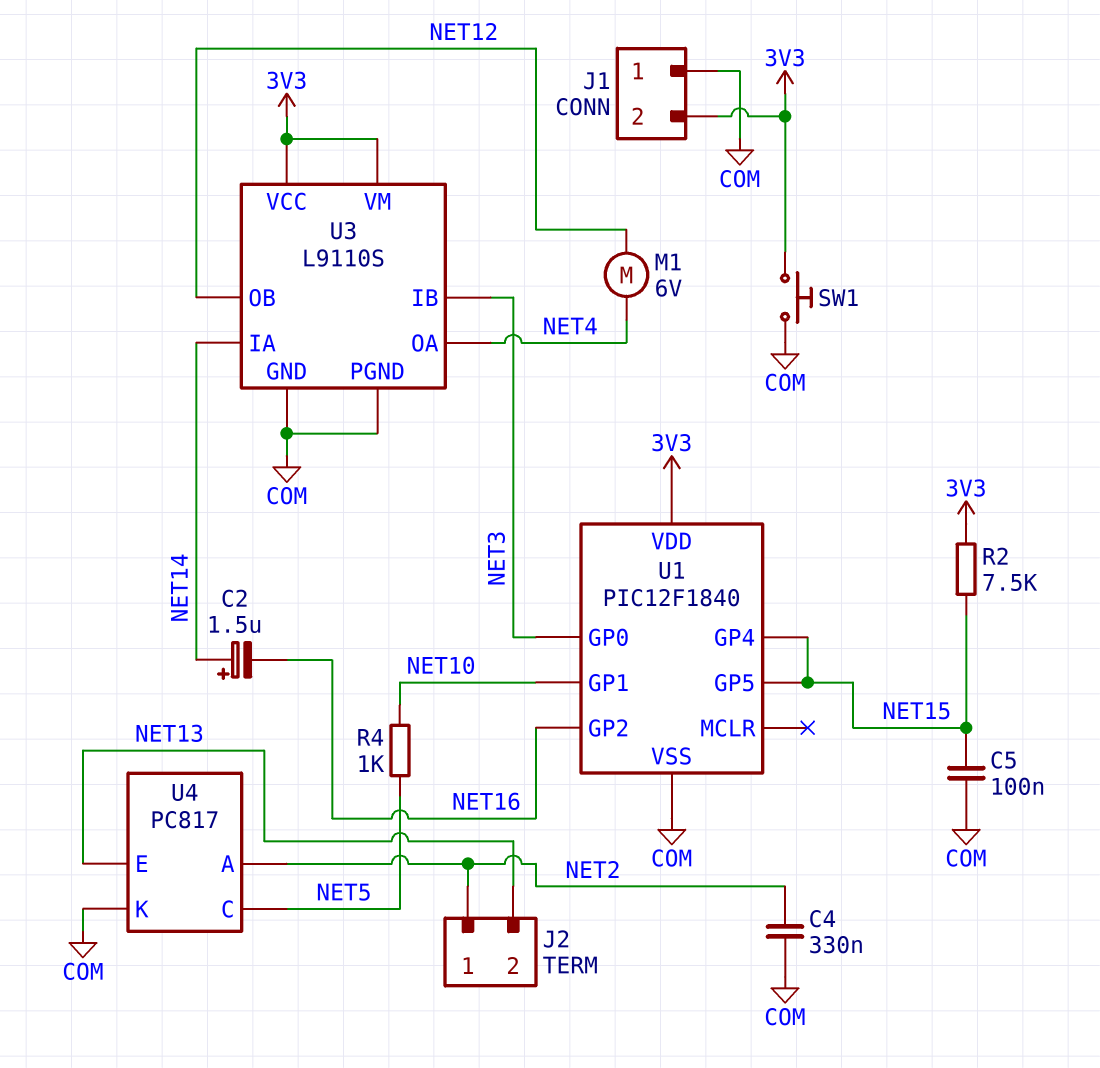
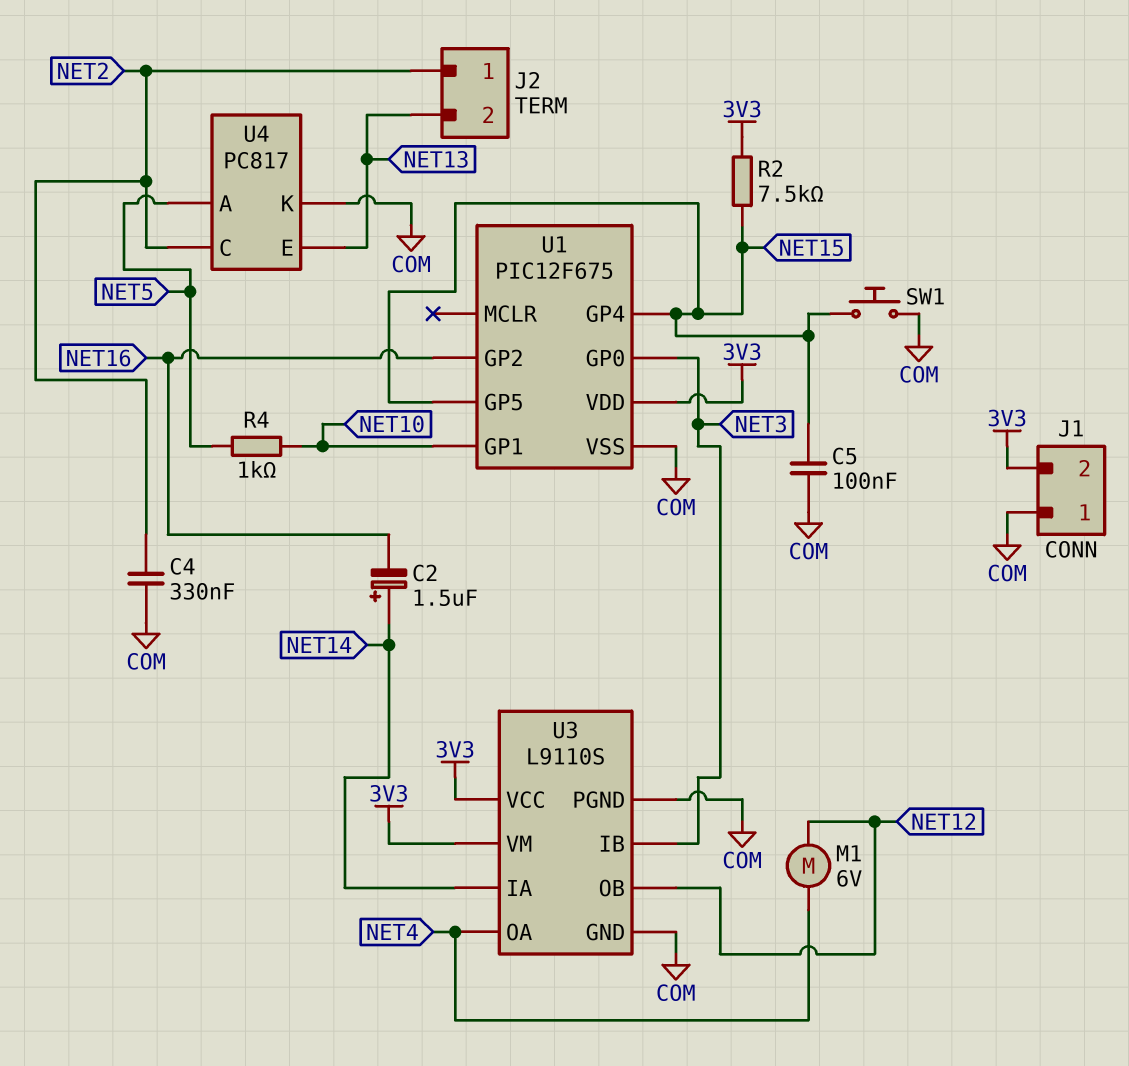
SW1: button (3V3, COM) -> button (COM, NET15)
U1: PIC12F1840 -> PIC12F675
U4 pin A: NET2 -> NET5
U4 pin C: NET5 -> NET2

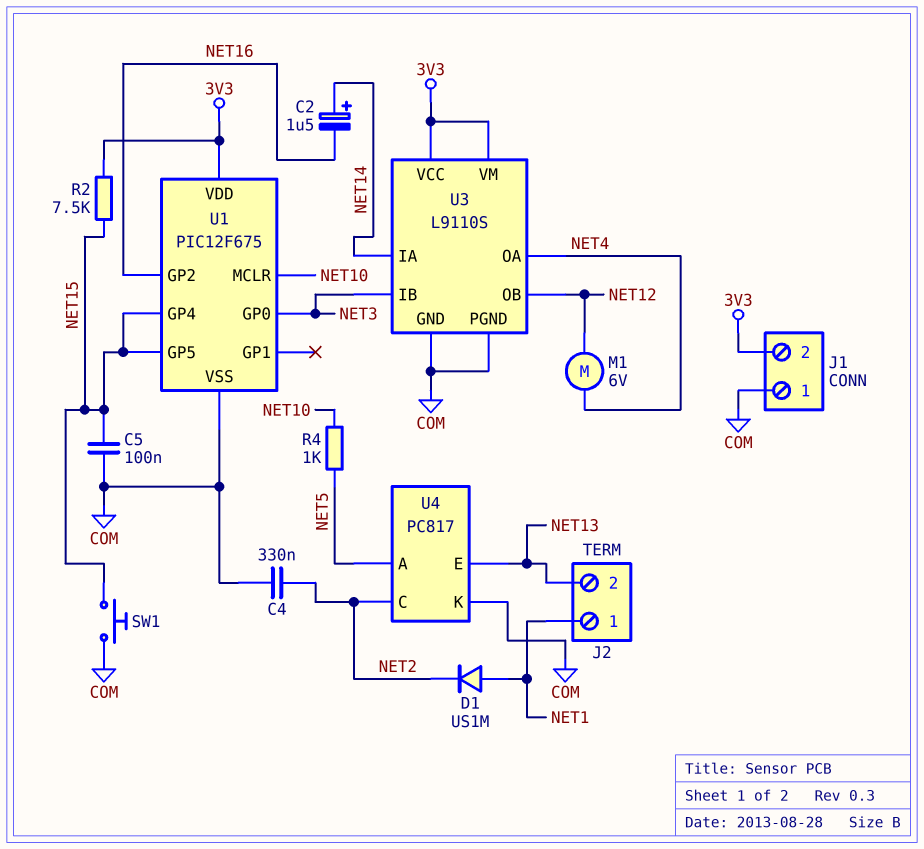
D1: none -> diode US1M (A NET1, K NET2)
J2 pin 1: NET2 -> NET1
U1 pin GP1: NET10 -> none
U1 pin MCLR: none -> NET10

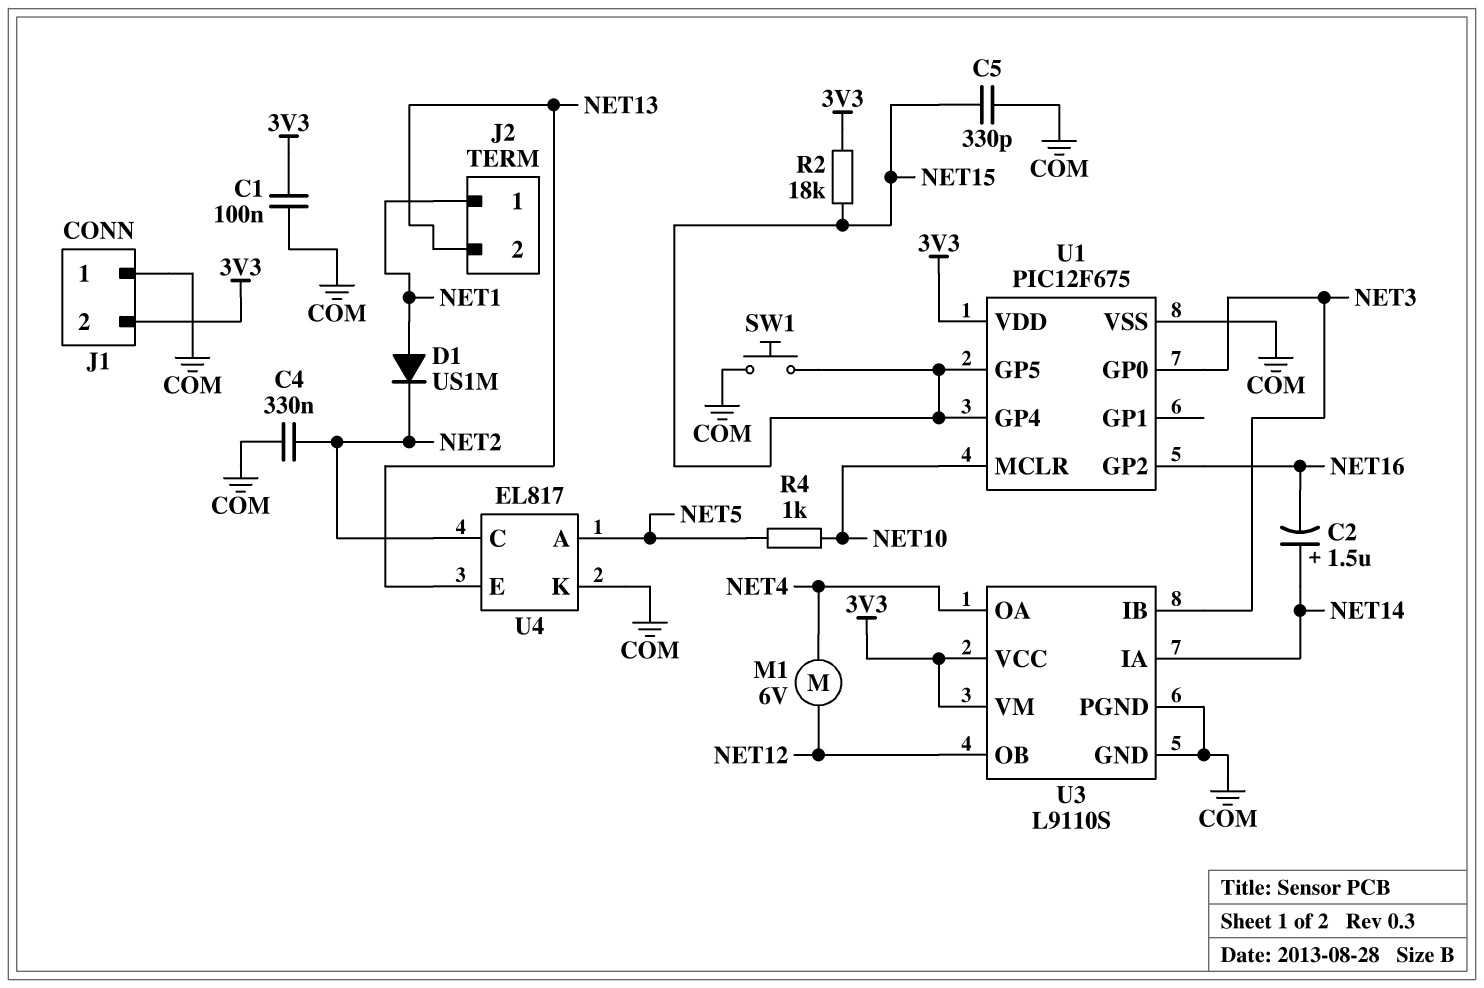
C1: none -> 100nF (3V3, COM)
C5: 100nF (COM, NET15) -> 330pF (COM, NET15)
R2: 7.5k (3V3, NET15) -> 18k (3V3, NET15)
U4: PC817 -> EL817

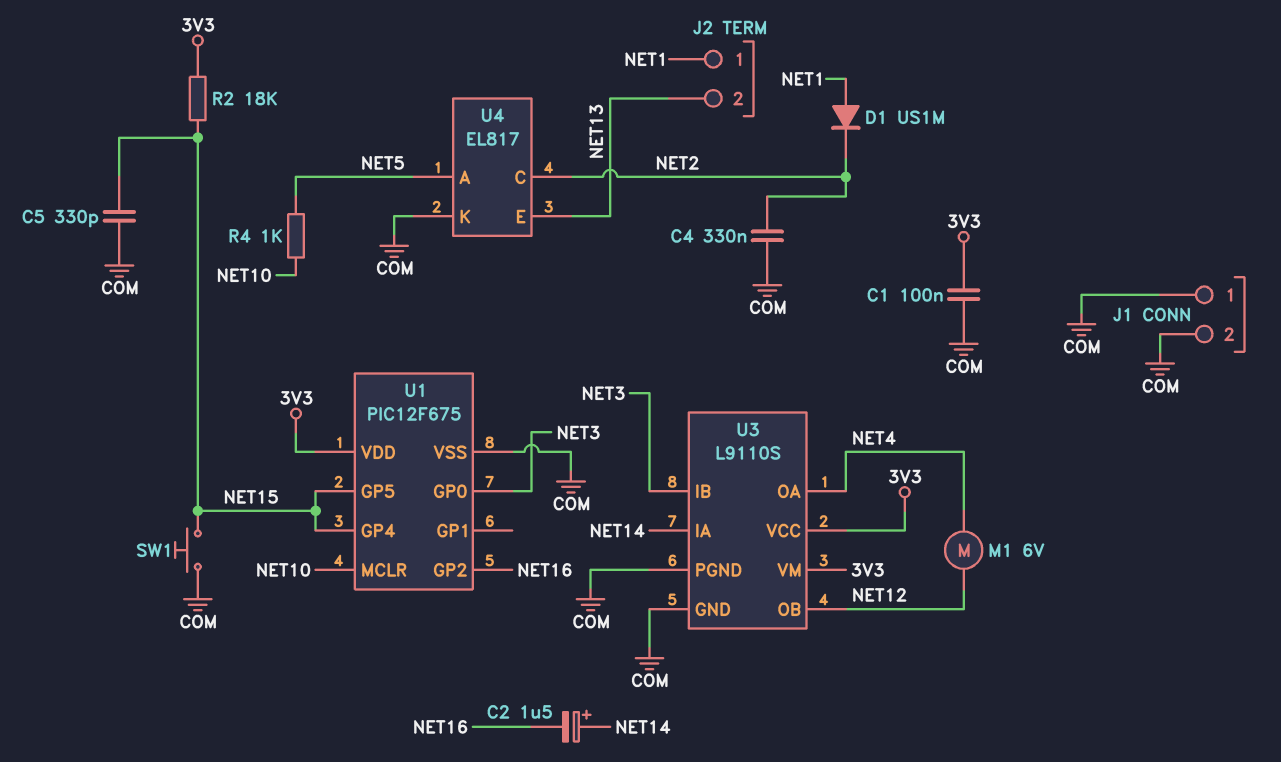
J1 pin 2: 3V3 -> COM

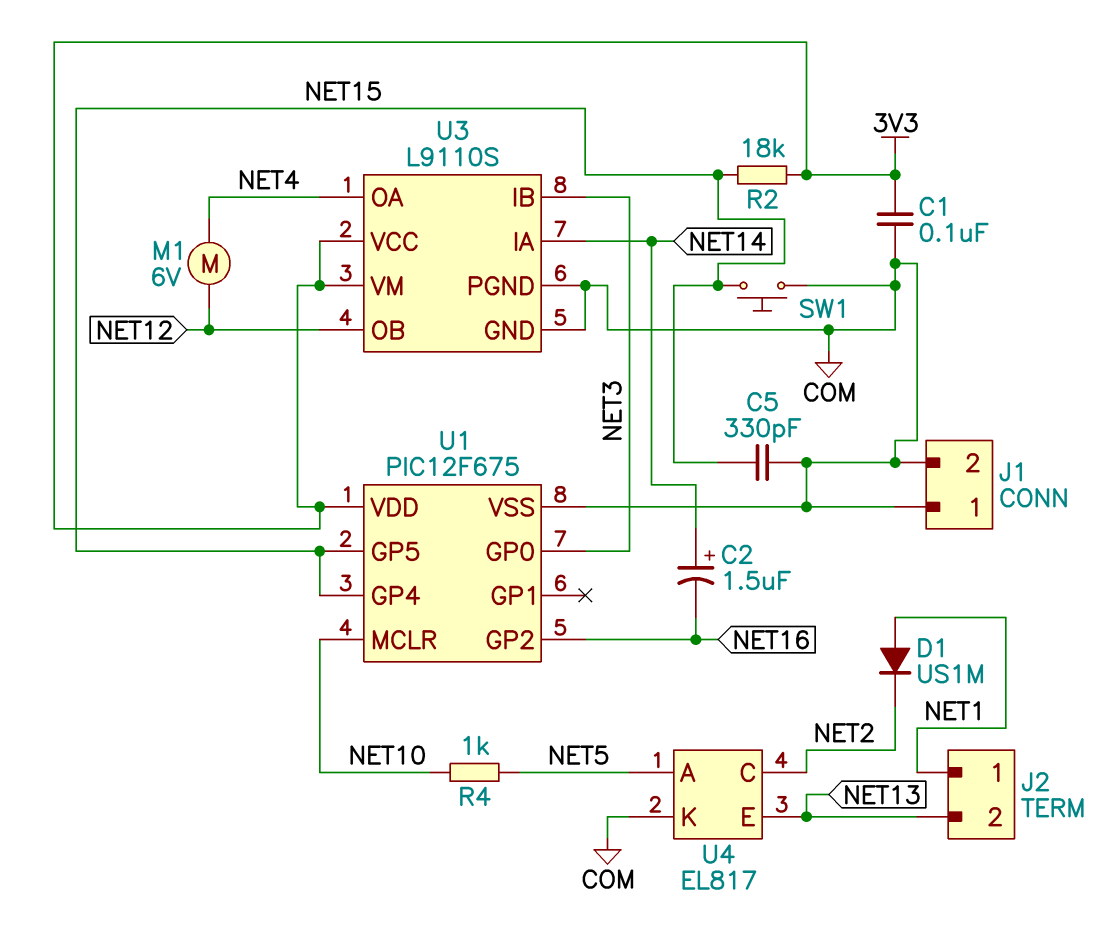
C4: 330nF (COM, NET2) -> none

